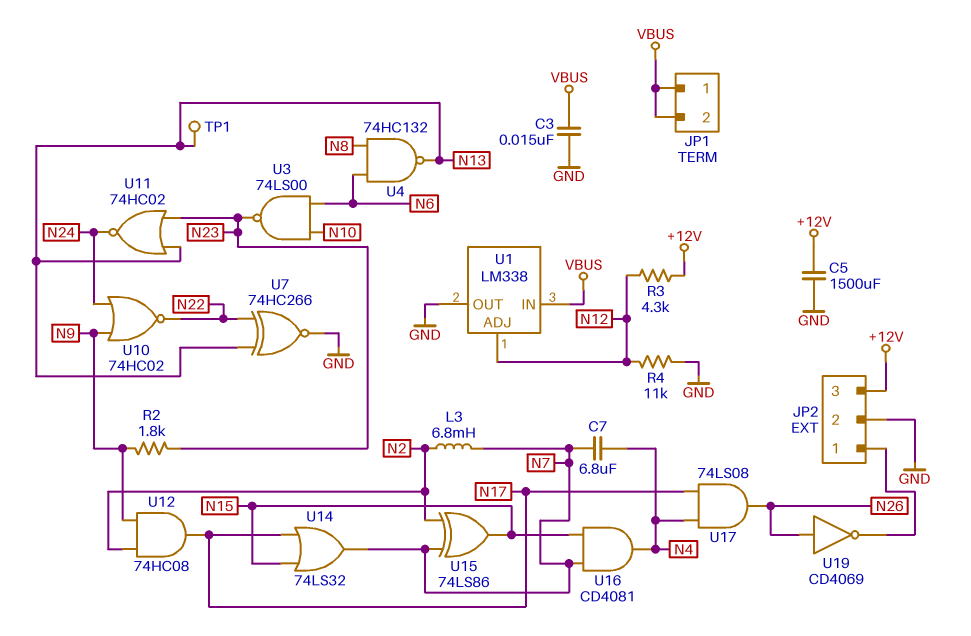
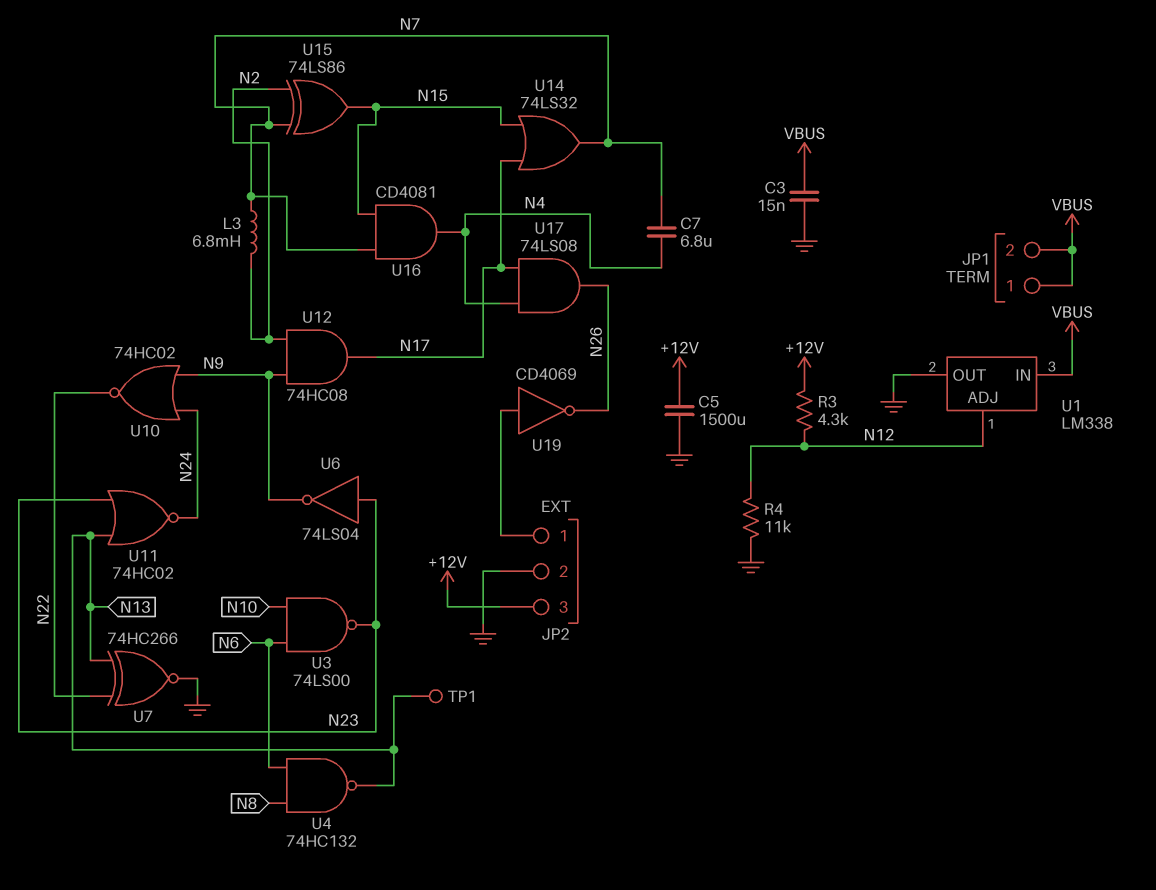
R2: 1.8k (N9, N23) -> none
U6: none -> NOT 74LS04 (in N23, out N9)
U19: NOT CD4069 (in N26, out JP2/1) -> NOT CD4069 (in JP2/1, out N26)

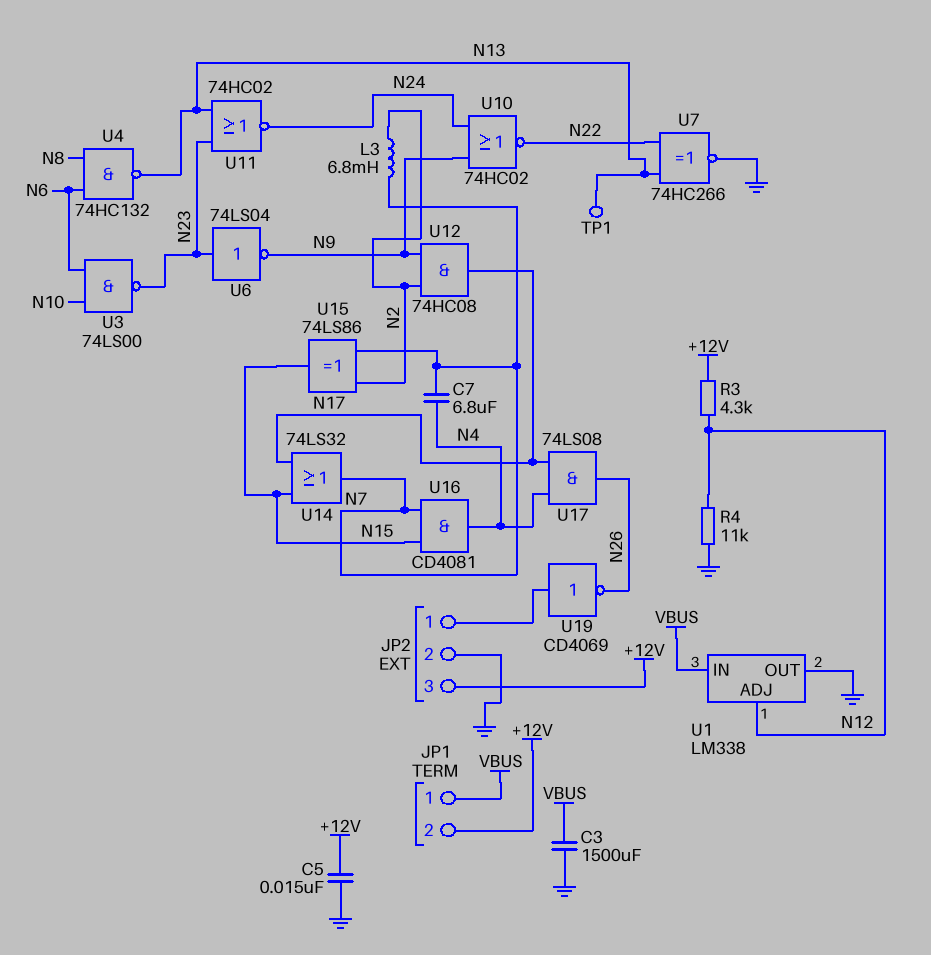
C3: 15nF (GND, VBUS) -> 1500uF (GND, VBUS)
C5: 1500uF (+12V, GND) -> 15nF (+12V, GND)
JP1 pin 2: VBUS -> +12V

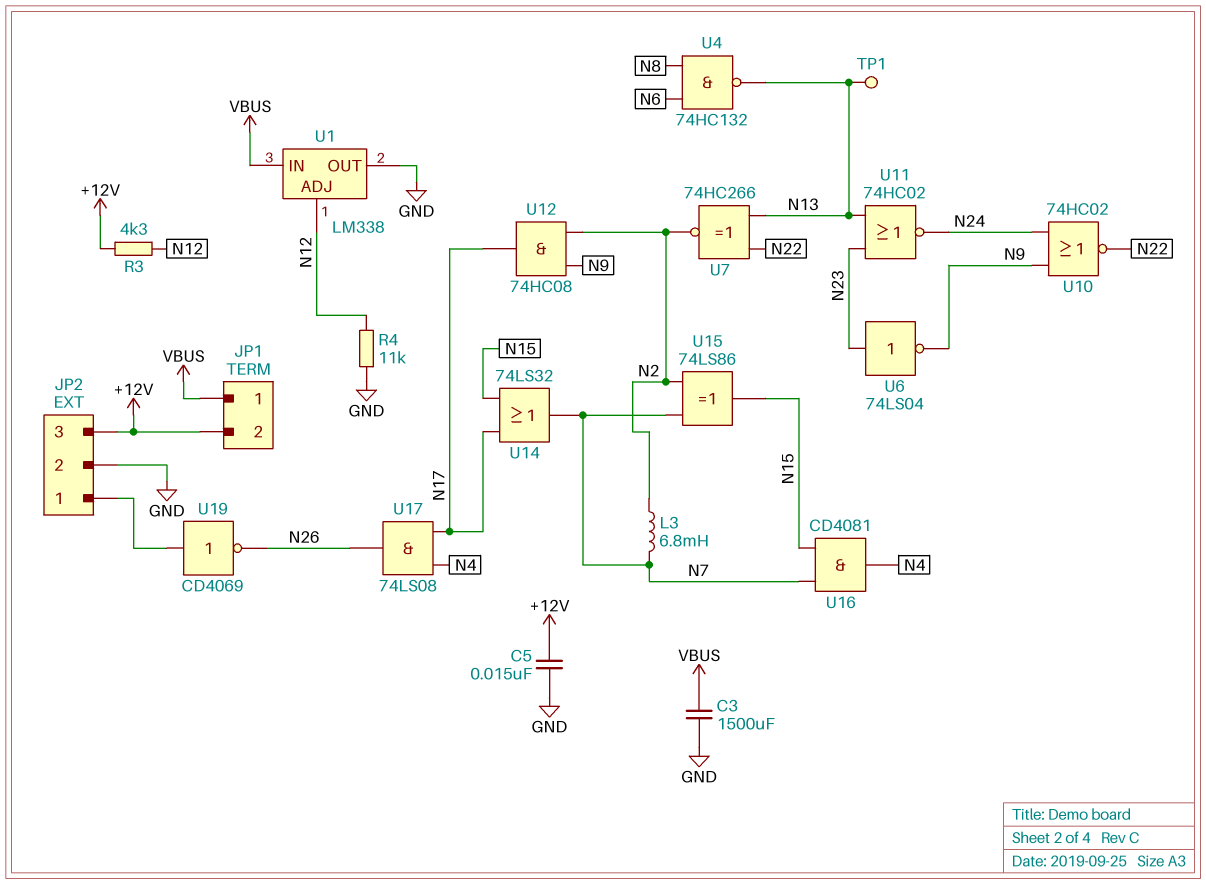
C7: 6.8uF (N4, N7) -> none
U3: NAND 74LS00 (in N6, in N10, out N23) -> none
U7: XNOR 74HC266 (in N13, in N22, out GND) -> XNOR 74HC266 (in N13, in N22, out N2)

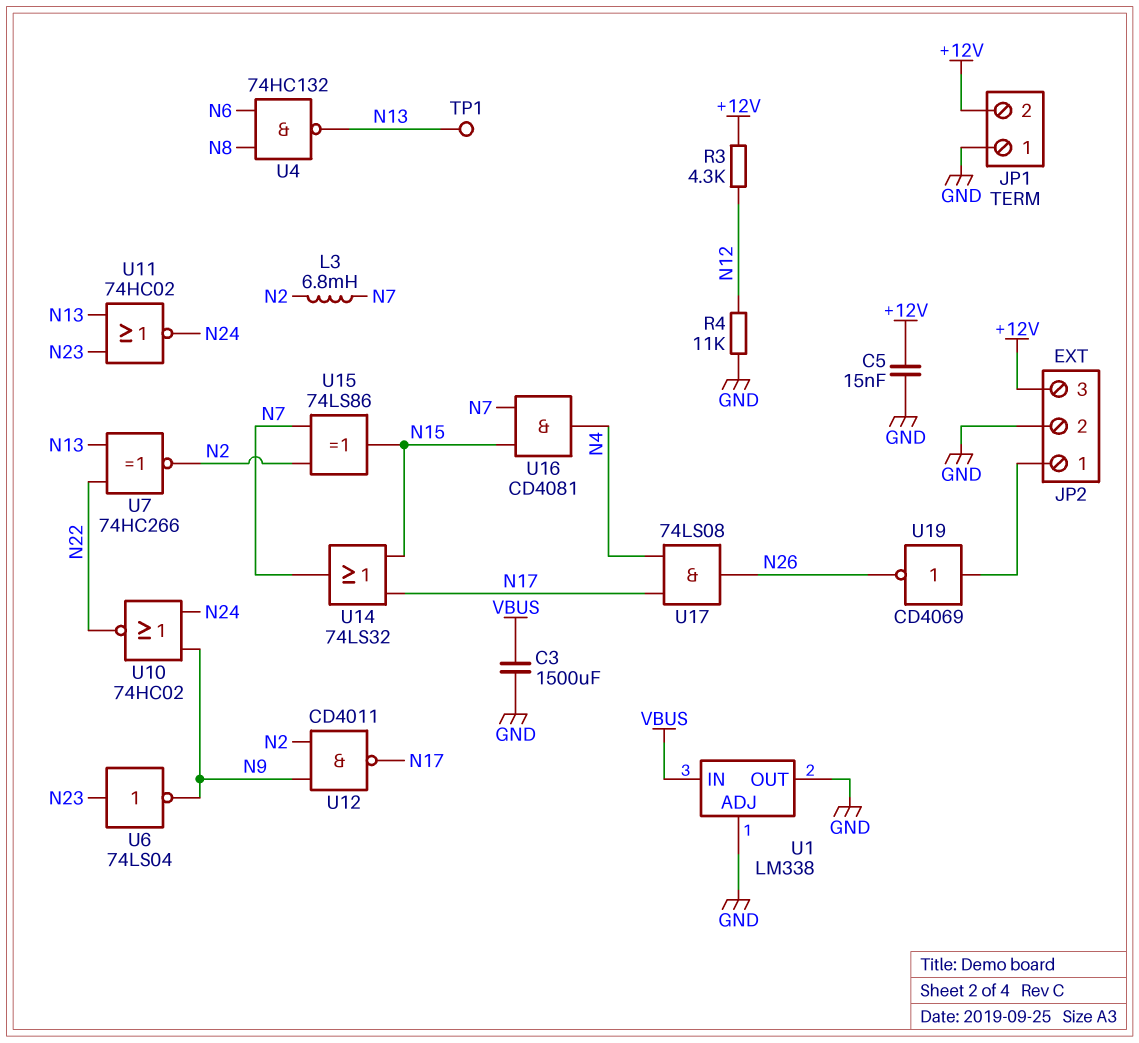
JP1 pin 1: VBUS -> GND
U1 pin ADJ: N12 -> GND
U12: AND 74HC08 (in N2, in N9, out N17) -> NAND CD4011 (in N2, in N9, out N17)

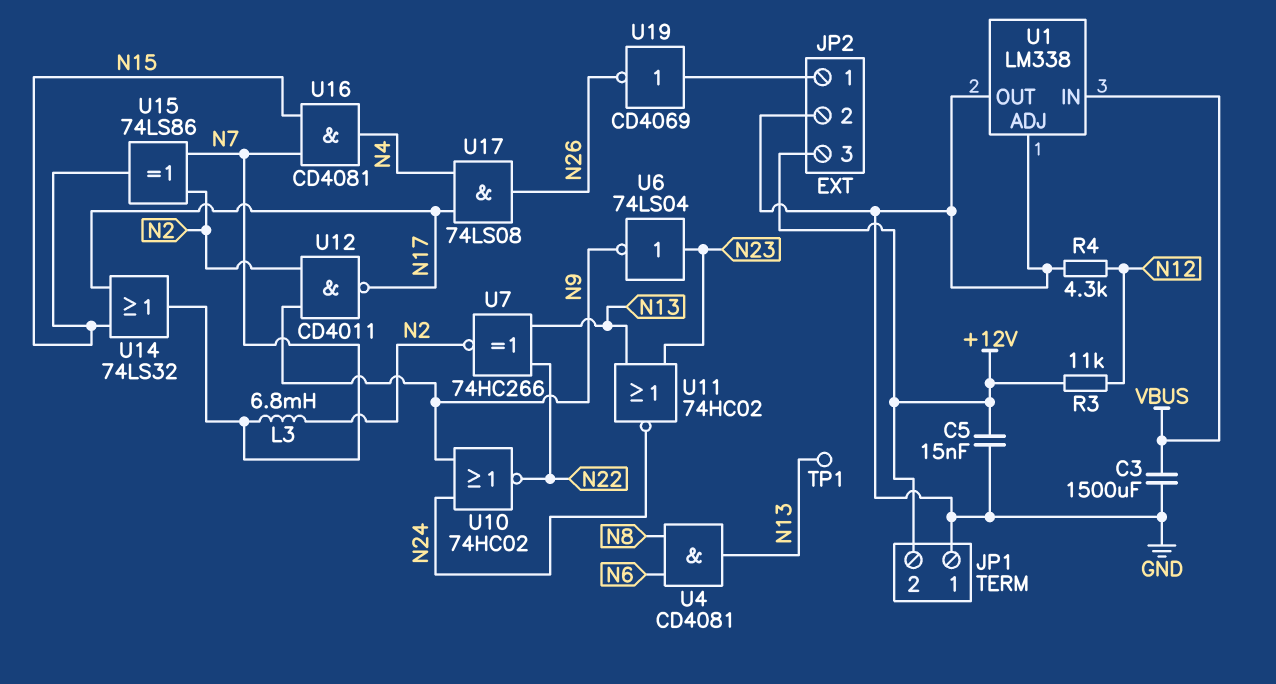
R3: 4.3k (+12V, N12) -> 11k (+12V, N12)
R4: 11k (GND, N12) -> 4.3k (GND, N12)
U4: NAND 74HC132 (in N6, in N8, out N13) -> AND CD4081 (in N6, in N8, out N13)

